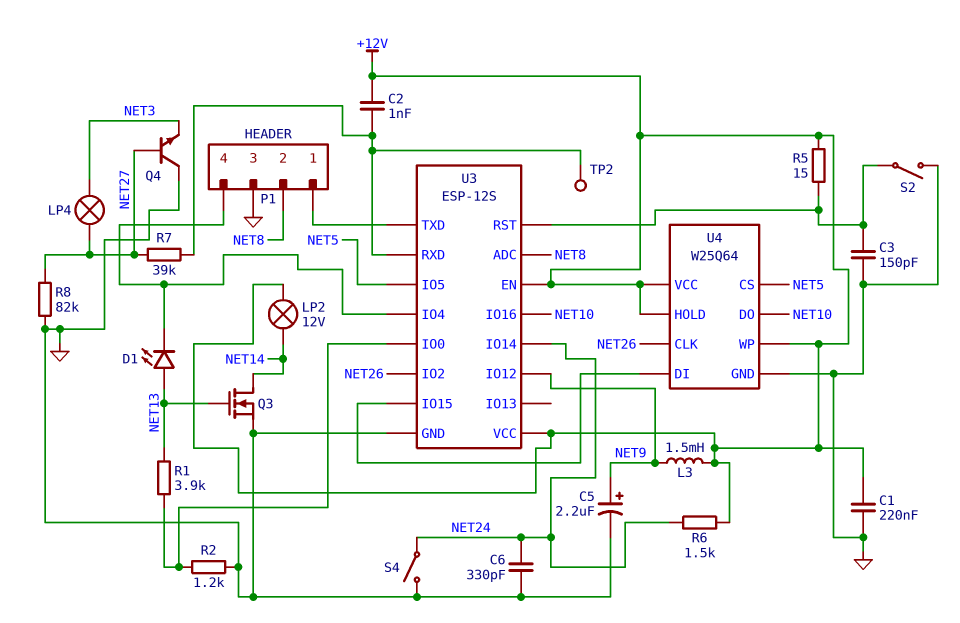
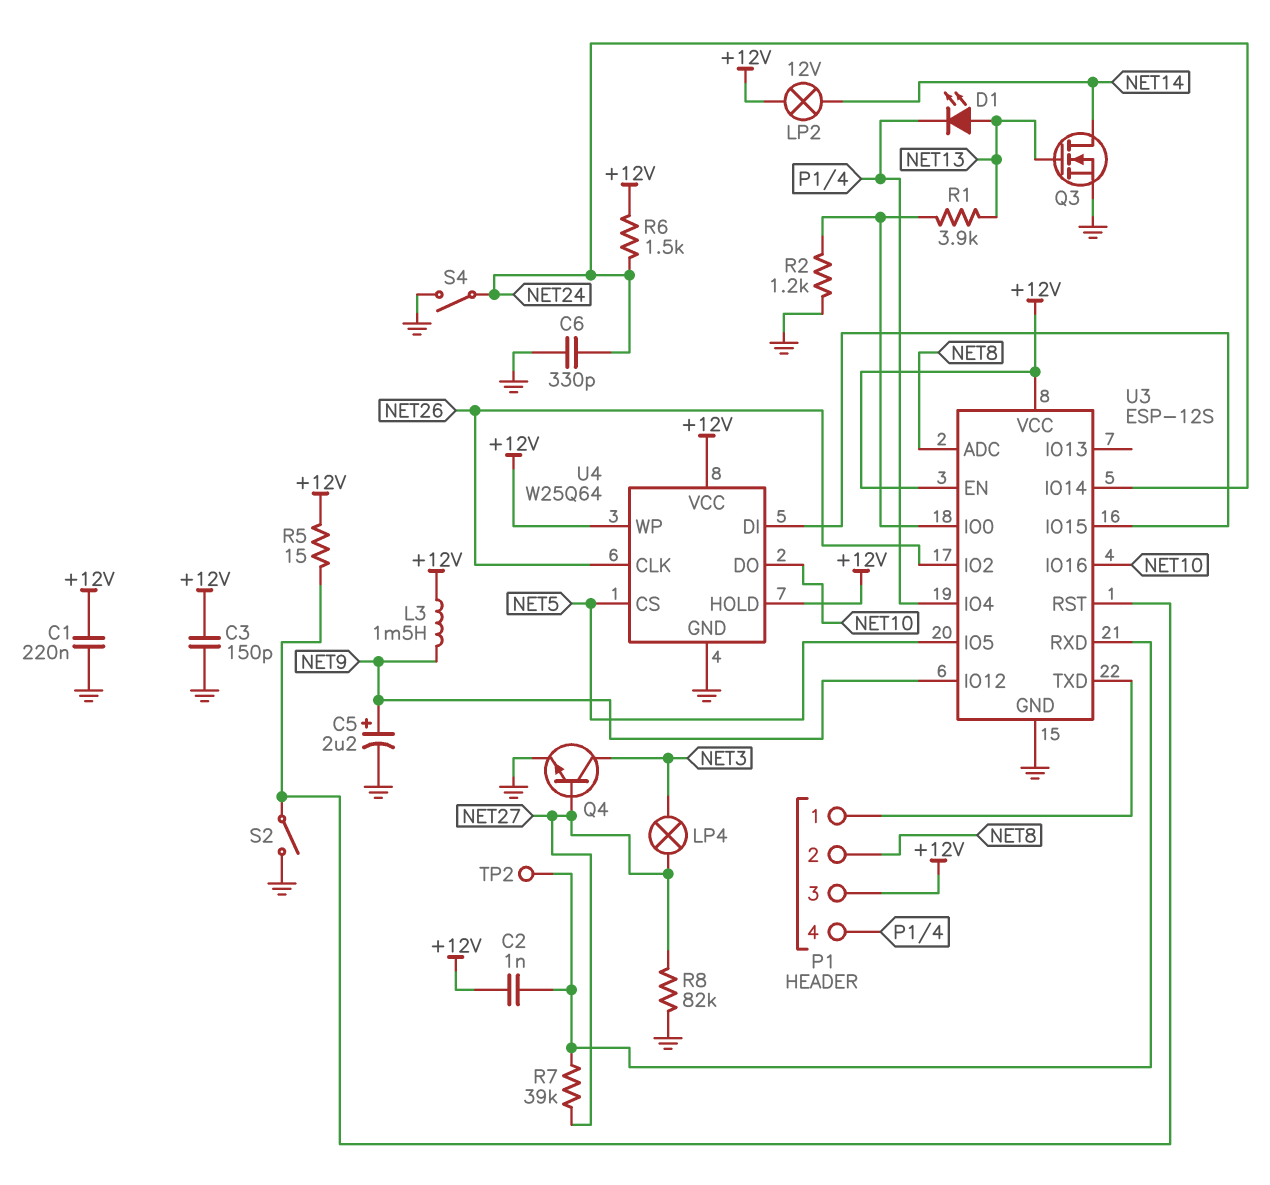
C3: 150pF (GND, U3/RST) -> 150pF (+12V, GND)
P1 pin 3: GND -> +12V
Q4: NPN (B NET27, C GND, E NET3) -> NPN (B NET27, C NET3, E GND)

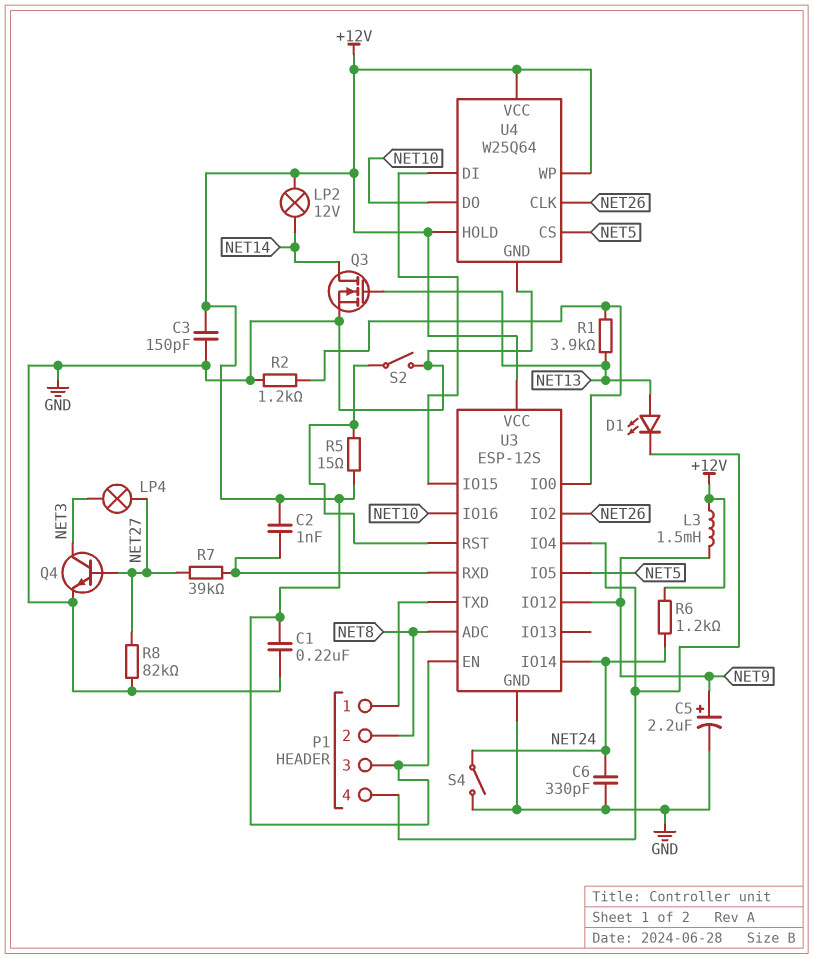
R6: 1.5k (+12V, NET24) -> 1.2k (+12V, NET24)
TP2: test point (U3/RXD) -> none

